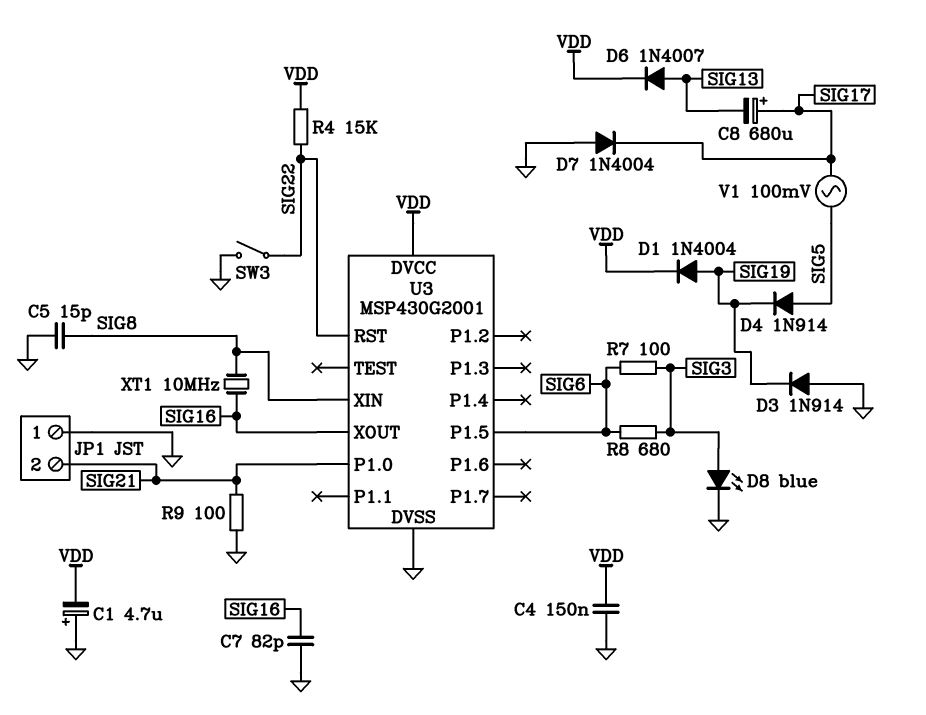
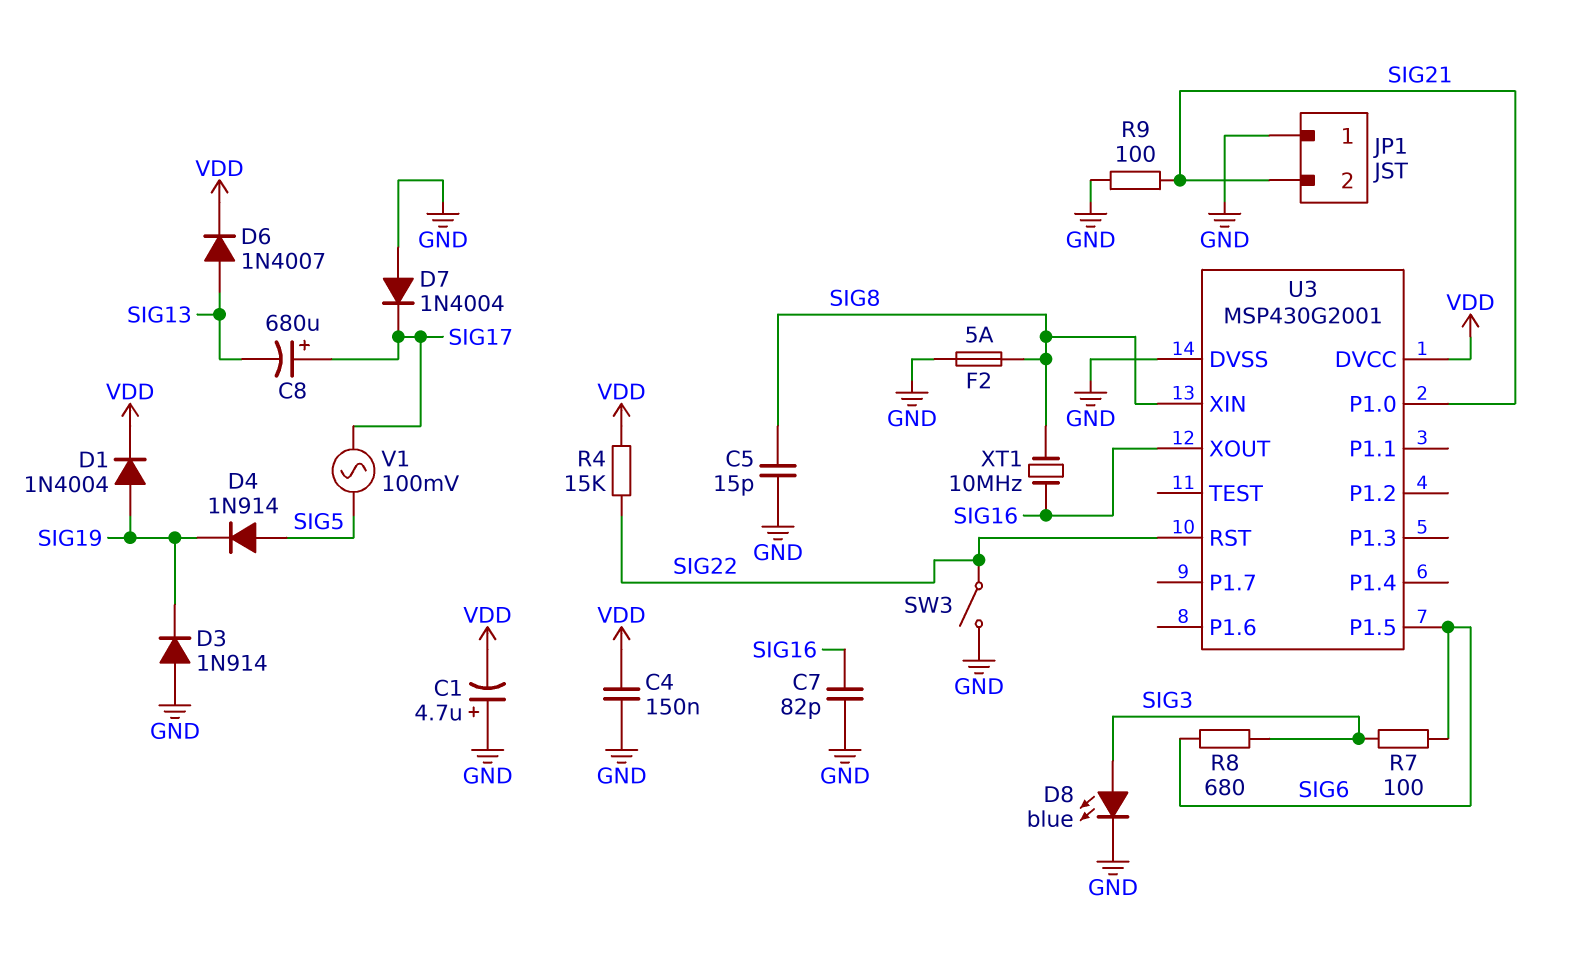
F2: none -> 5A (GND, SIG8)

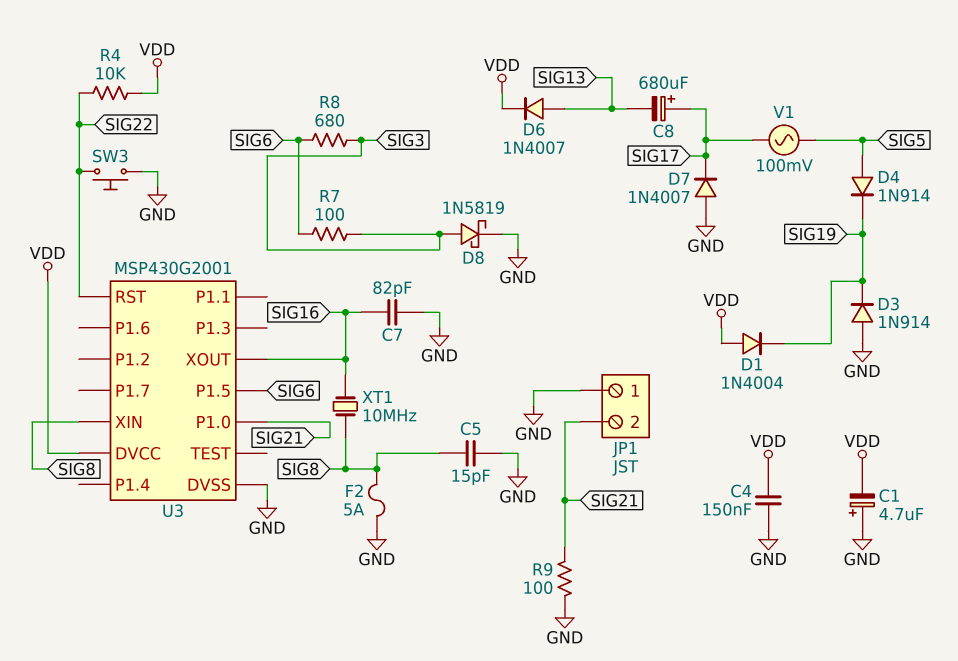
D1: diode 1N4004 (A SIG19, K VDD) -> diode 1N4004 (A VDD, K SIG19)
D7: diode 1N4004 (A GND, K SIG17) -> diode 1N4007 (A GND, K SIG17)
D8: LED blue (A SIG3, K GND) -> schottky 1N5819 (A SIG3, K GND)
R4: 15k (SIG22, VDD) -> 10k (SIG22, VDD)
SW3: switch (GND, SIG22) -> button (GND, SIG22)

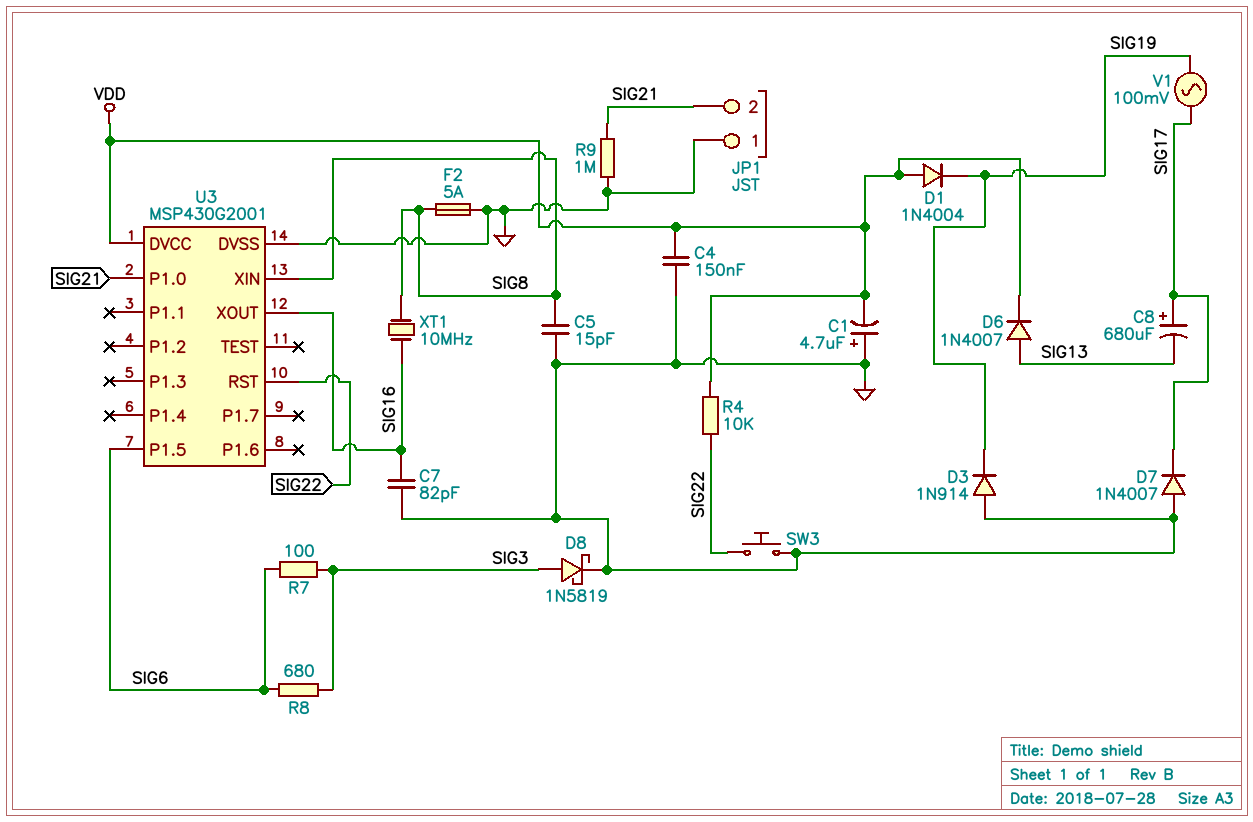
D4: diode 1N914 (A SIG5, K SIG19) -> none
R9: 100 (GND, SIG21) -> 1M (GND, SIG21)
V1: AC 100mV (SIG5, SIG17) -> AC 100mV (SIG17, SIG19)

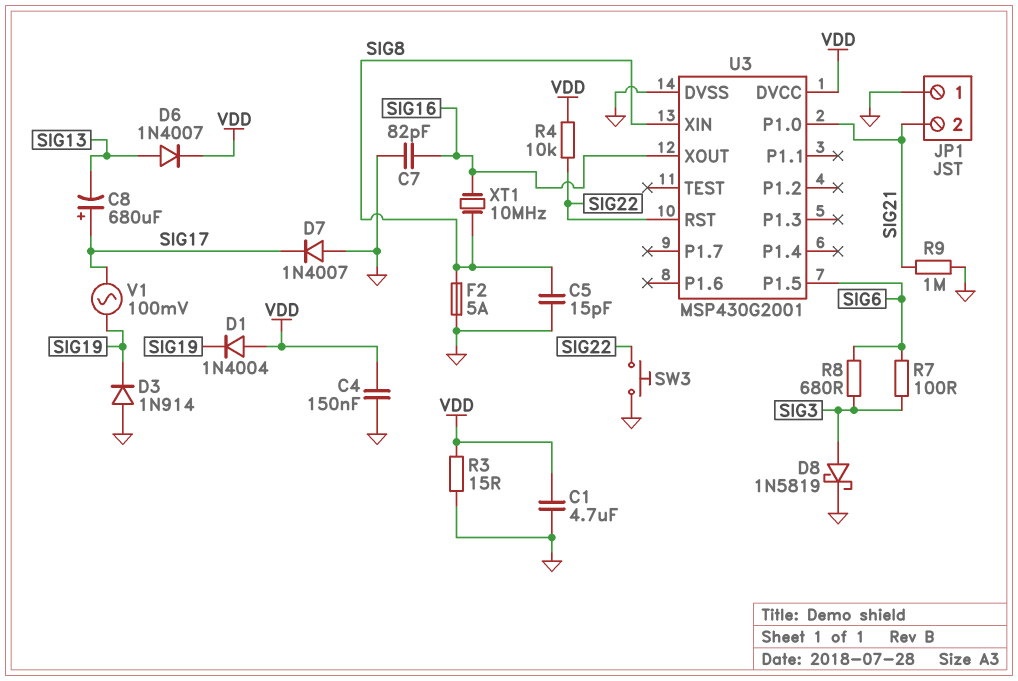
C1: 4.7uF (plus GND, minus VDD) -> 4.7uF (GND, VDD)
R3: none -> 15 (GND, VDD)

